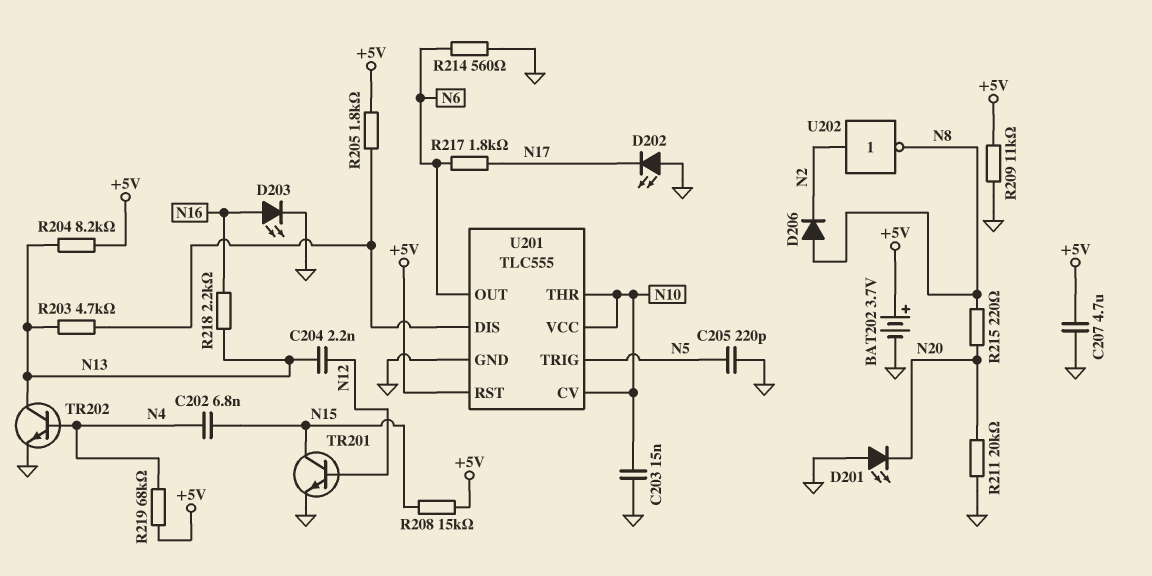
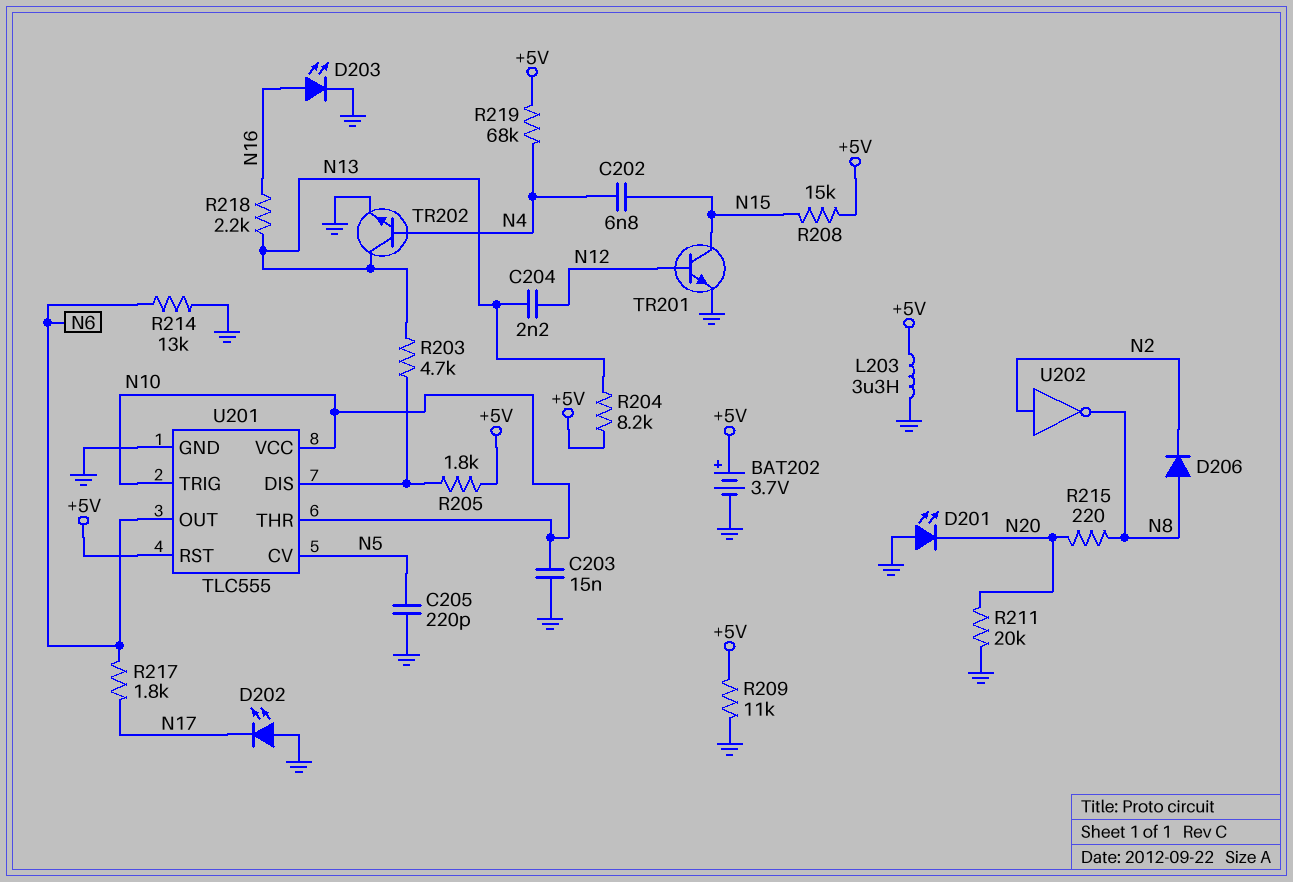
C207: 4.7uF (+5V, GND) -> none
L203: none -> 3.3uH (+5V, GND)
R214: 560 (GND, N6) -> 13k (GND, N6)
U201 pin CV: N10 -> N5
U201 pin TRIG: N5 -> N10

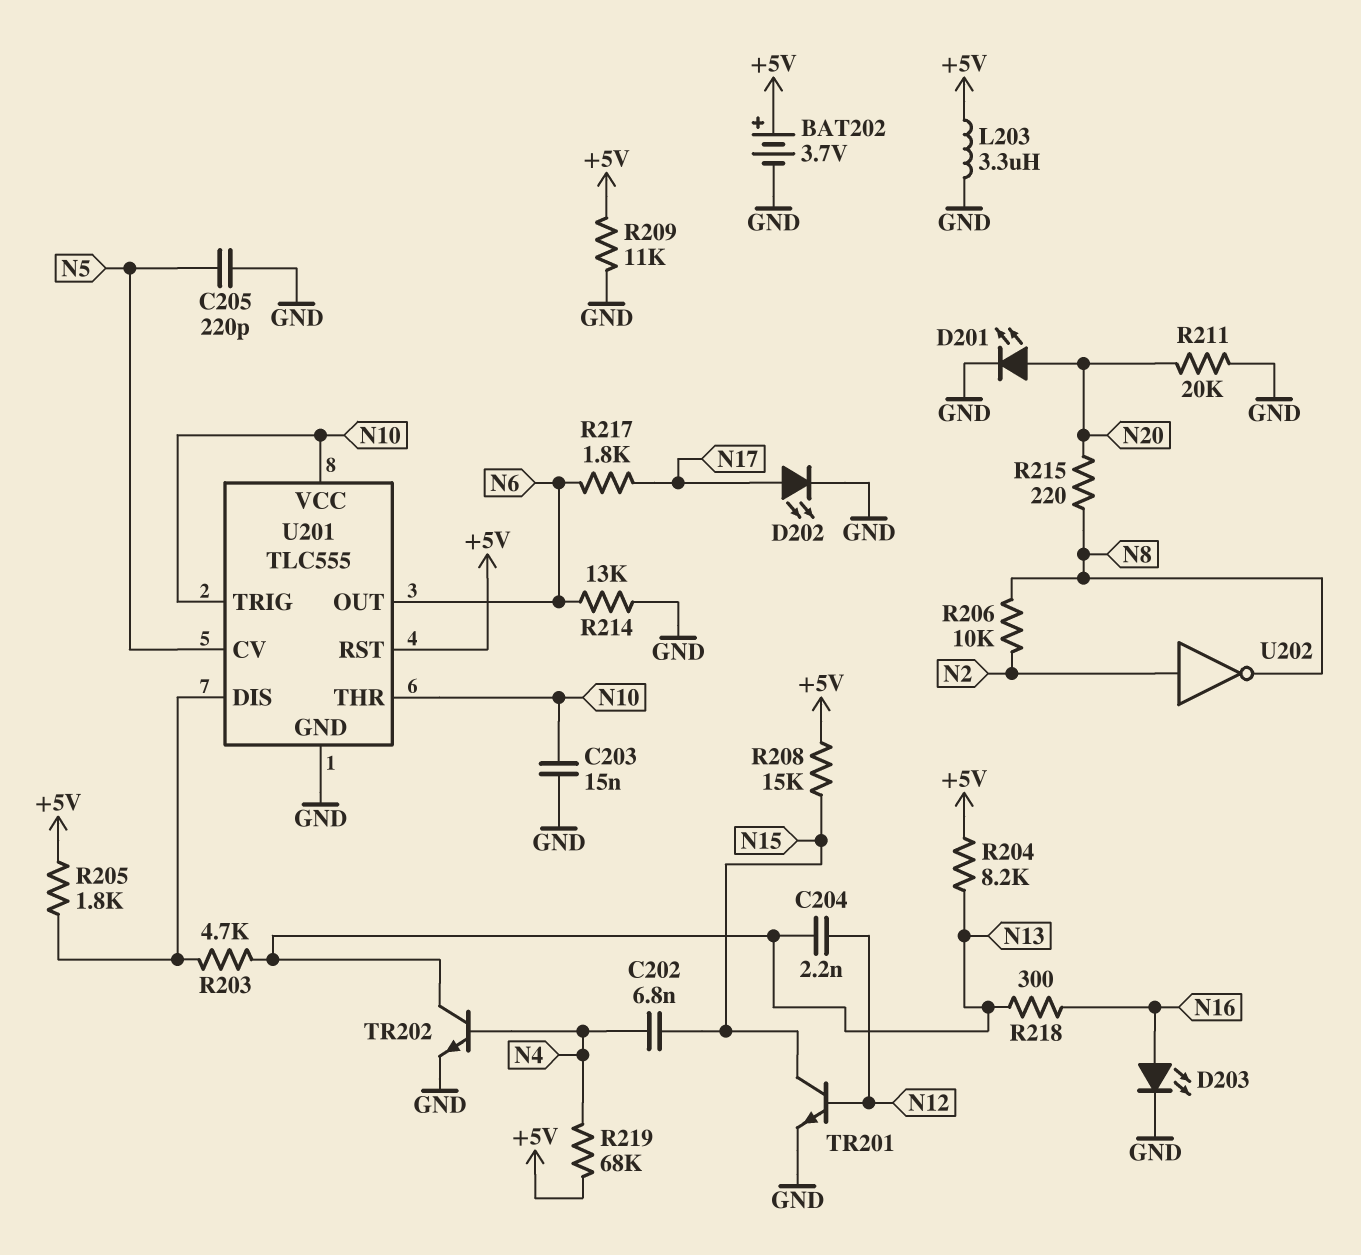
D201: LED (A GND, K N20) -> LED (A N20, K GND)
D202: LED (A GND, K N17) -> LED (A N17, K GND)
D206: diode (A N8, K N2) -> none
R206: none -> 10k (N2, N8)
R218: 2.2k (N13, N16) -> 300 (N13, N16)

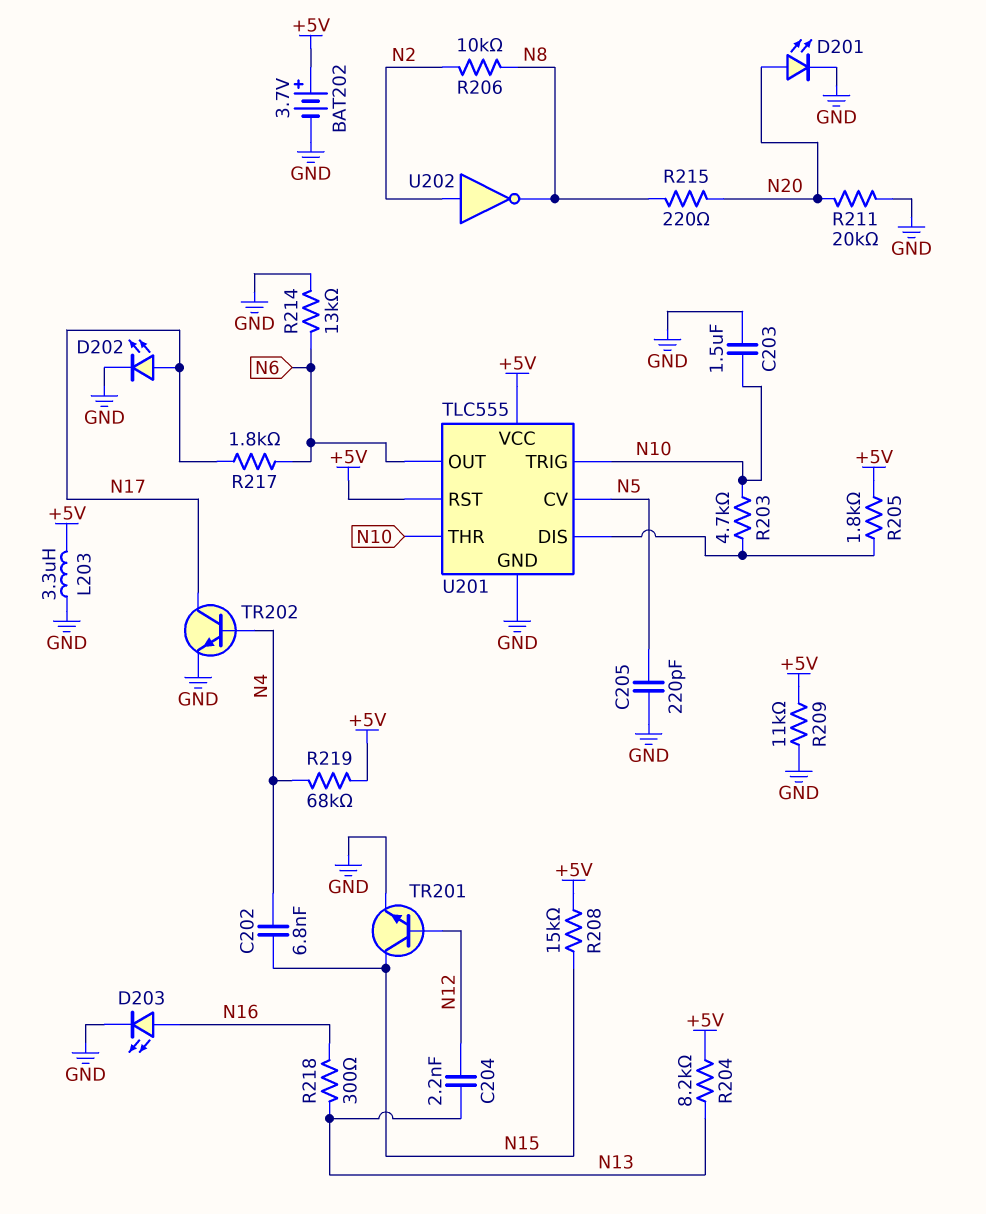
C203: 15nF (GND, N10) -> 1.5uF (GND, N10)
R203: 4.7k (N13, U201/DIS) -> 4.7k (N10, U201/DIS)
TR202: NPN (B N4, C N13, E GND) -> NPN (B N4, C N17, E GND)
U201 pin VCC: N10 -> +5V

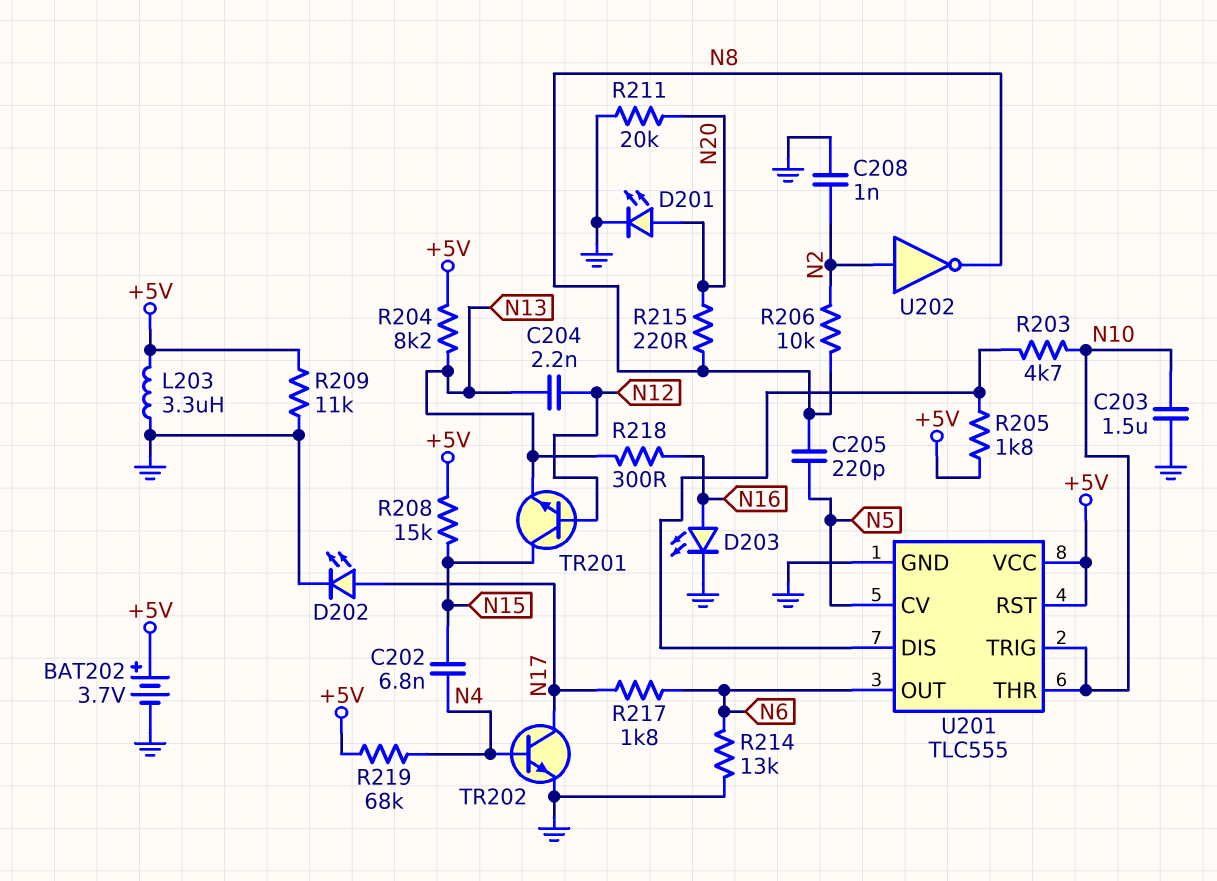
C205: 220pF (GND, N5) -> 220pF (N5, N8)
C208: none -> 1nF (GND, N2)
TR201: NPN (B N12, C N15, E GND) -> NPN (B N12, C N15, E N13)

